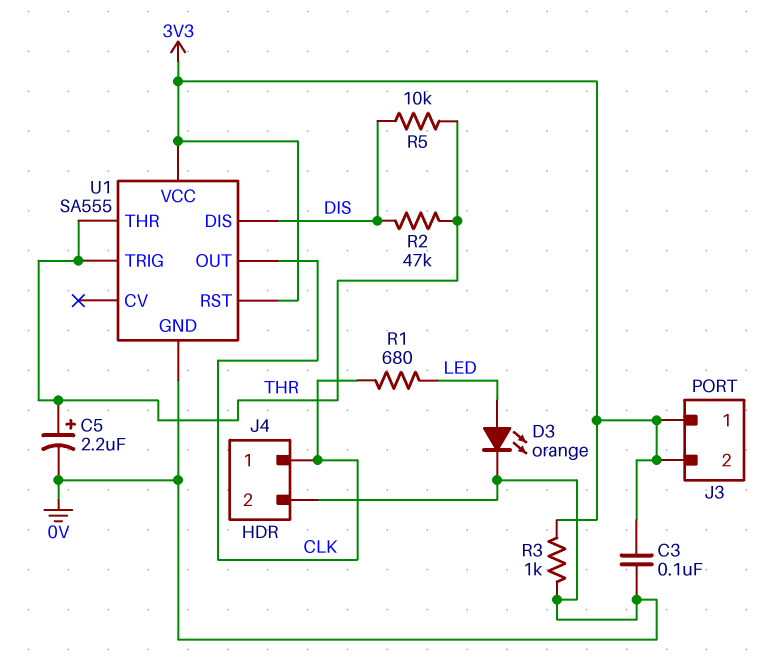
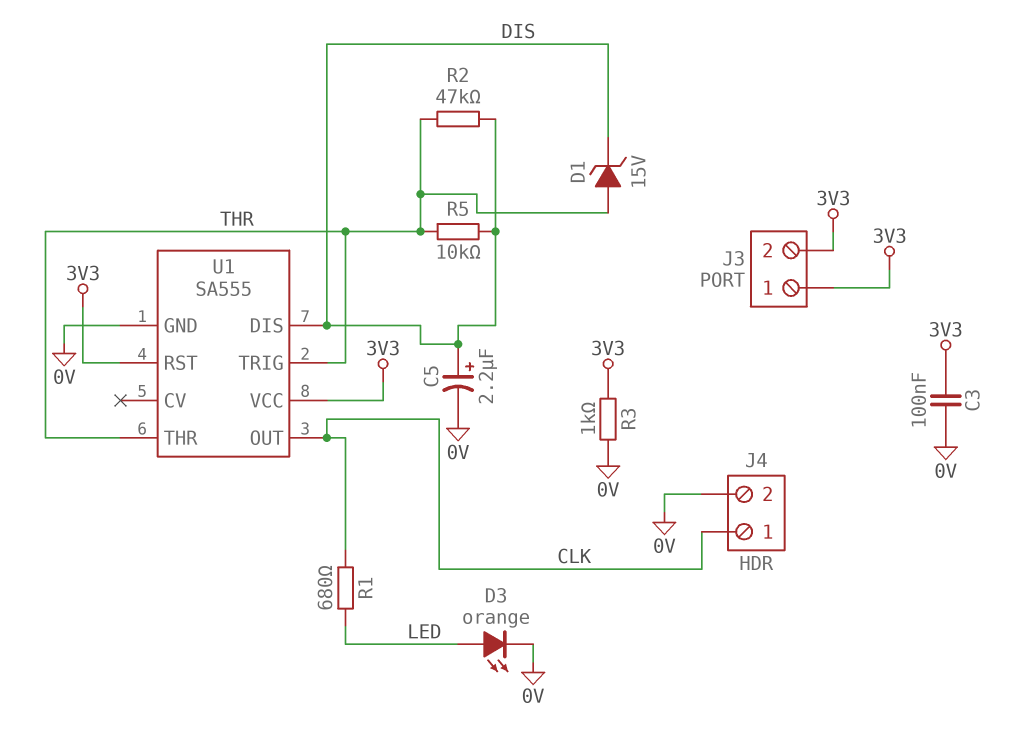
C5: 2.2uF (plus THR, minus 0V) -> 2.2uF (plus DIS, minus 0V)
D1: none -> zener 15V (A THR, K DIS)

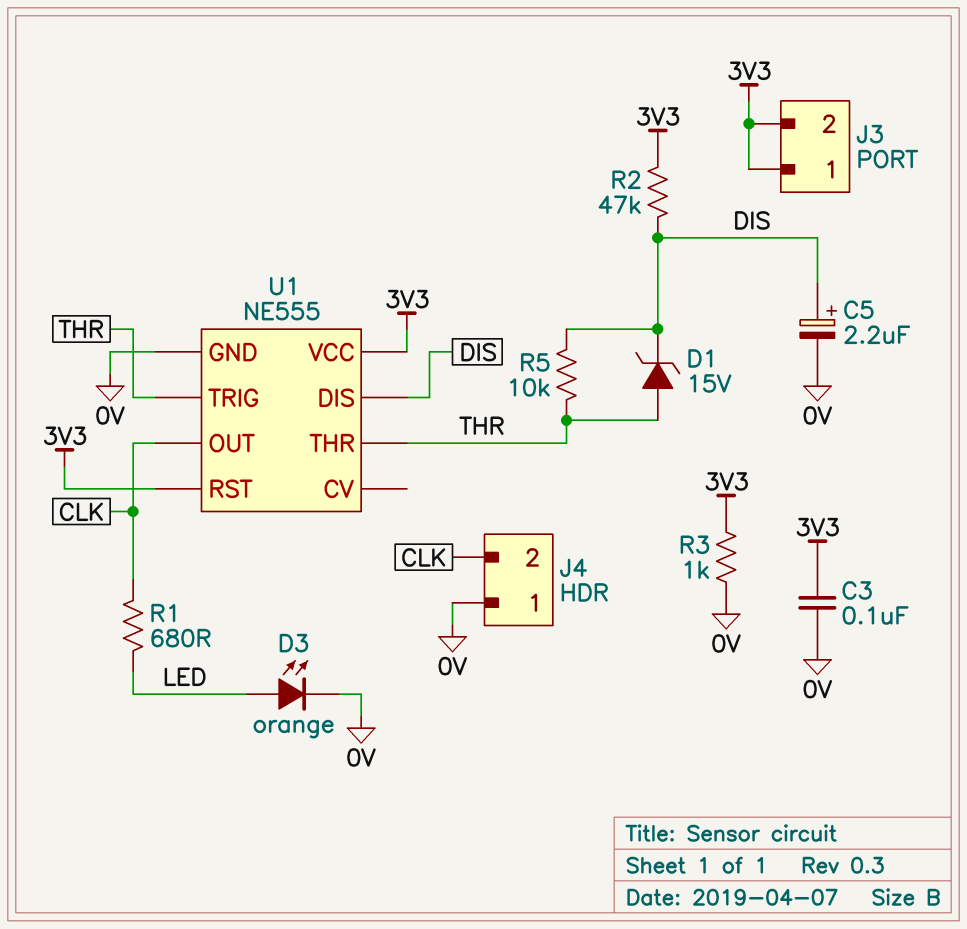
J4 pin 1: CLK -> 0V
J4 pin 2: 0V -> CLK
R2: 47k (DIS, THR) -> 47k (3V3, DIS)
U1: SA555 -> NE555

